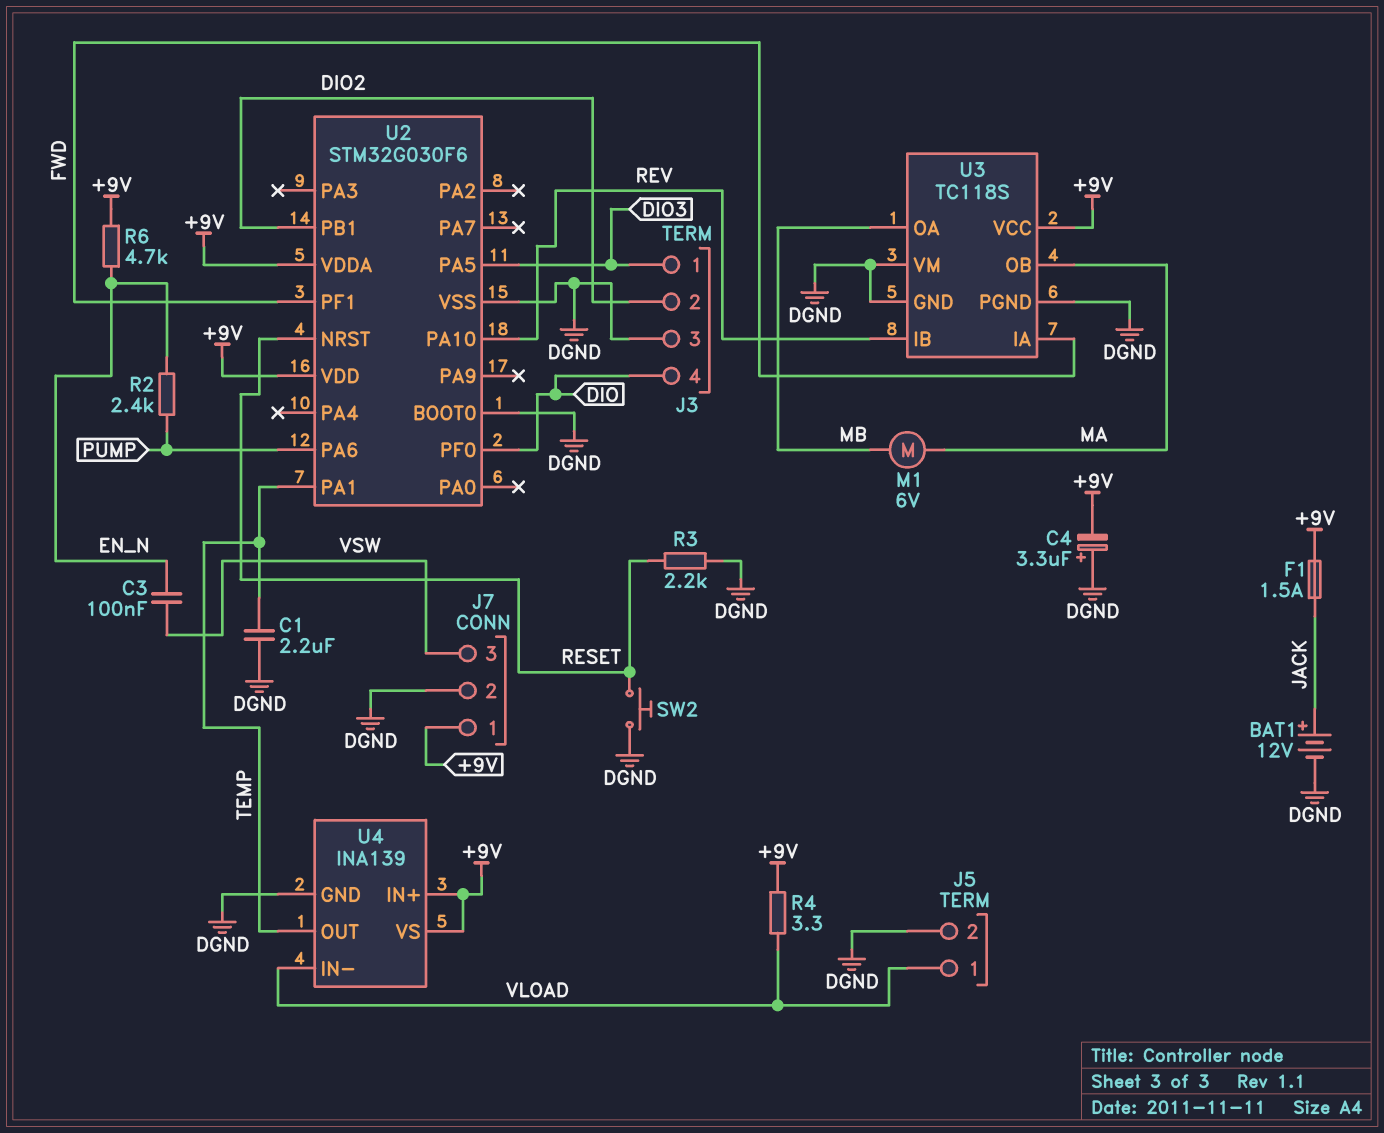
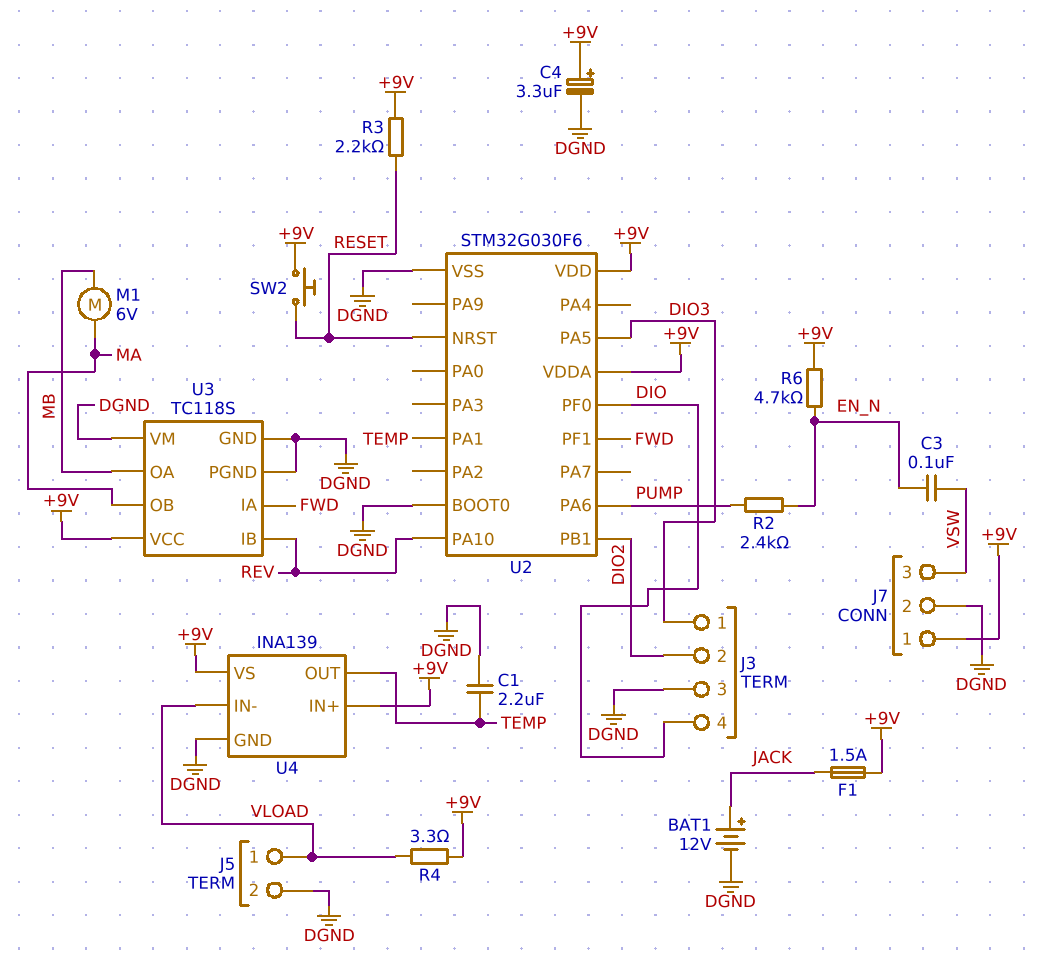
C4: 3.3uF (plus DGND, minus +9V) -> 3.3uF (plus +9V, minus DGND)
R3: 2.2k (DGND, RESET) -> 2.2k (+9V, RESET)
SW2: button (DGND, RESET) -> button (+9V, RESET)

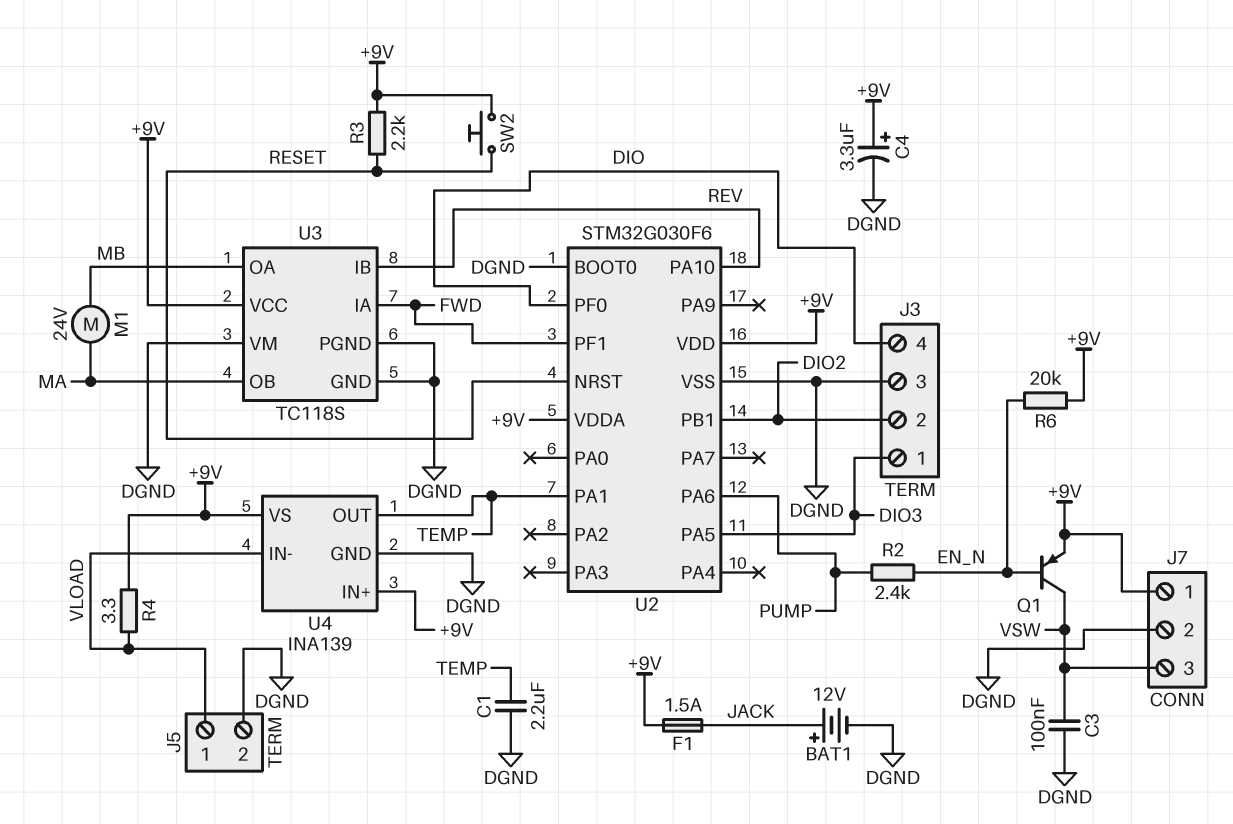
C3: 100nF (EN_N, VSW) -> 100nF (DGND, VSW)
M1: motor 6V (MA, MB) -> motor 24V (MA, MB)
Q1: none -> PNP (B EN_N, C VSW, E +9V)
R6: 4.7k (+9V, EN_N) -> 20k (+9V, EN_N)

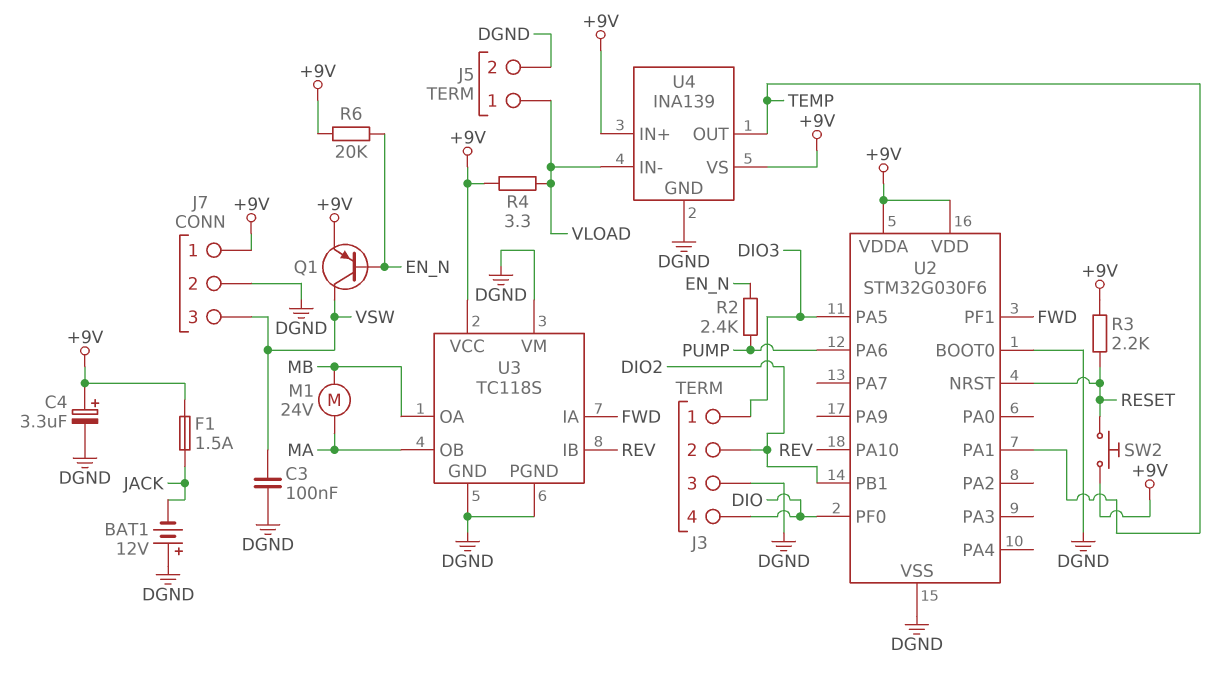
BAT1: 12V (plus JACK, minus DGND) -> 12V (plus DGND, minus JACK)
C1: 2.2uF (DGND, TEMP) -> none

